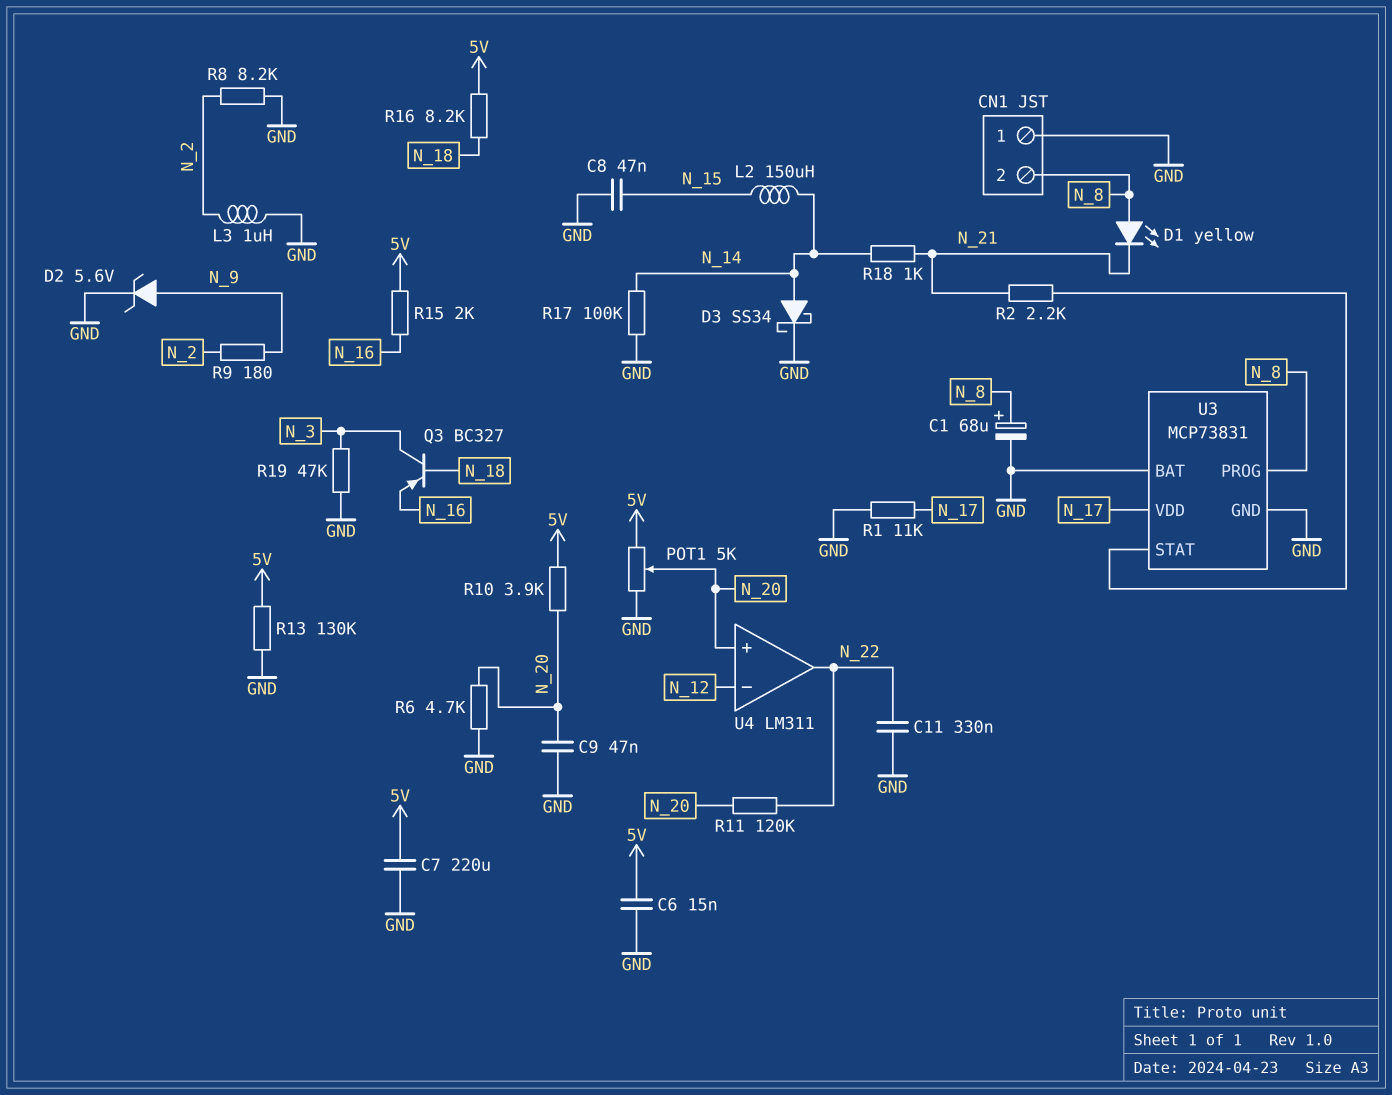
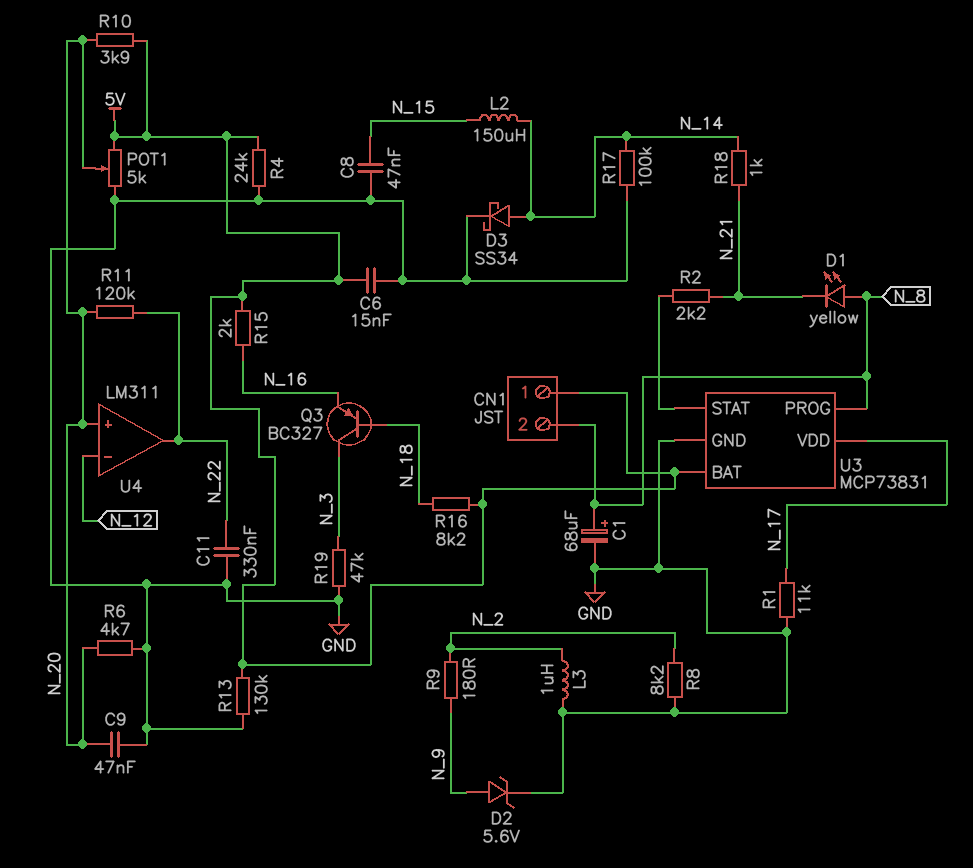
C7: 220uF (5V, GND) -> none
CN1 pin 1: GND -> 5V
R4: none -> 24k (5V, GND)
U3 pin BAT: GND -> 5V

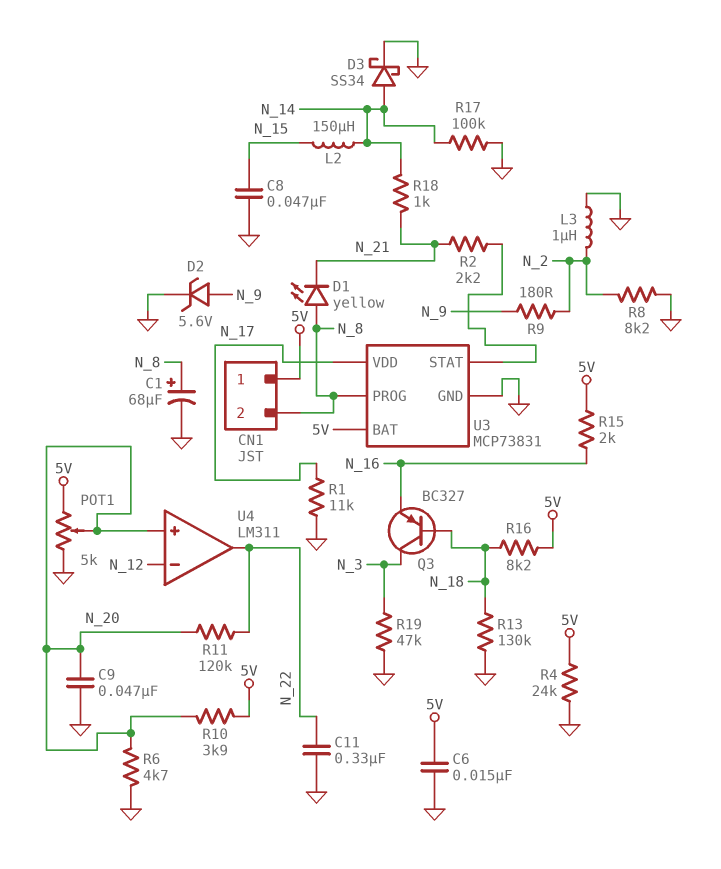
R13: 130k (5V, GND) -> 130k (GND, N_18)

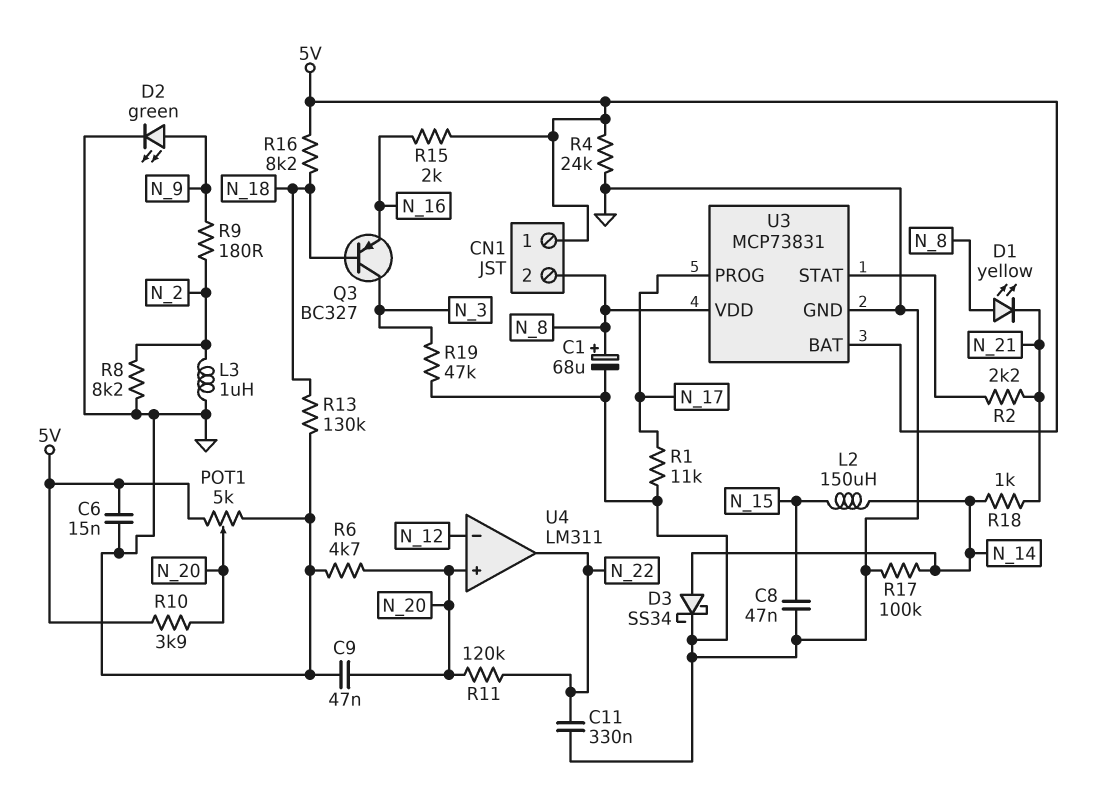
D2: zener 5.6V (A N_9, K GND) -> LED green (A N_9, K GND)
U3 pin PROG: N_8 -> N_17
U3 pin VDD: N_17 -> N_8

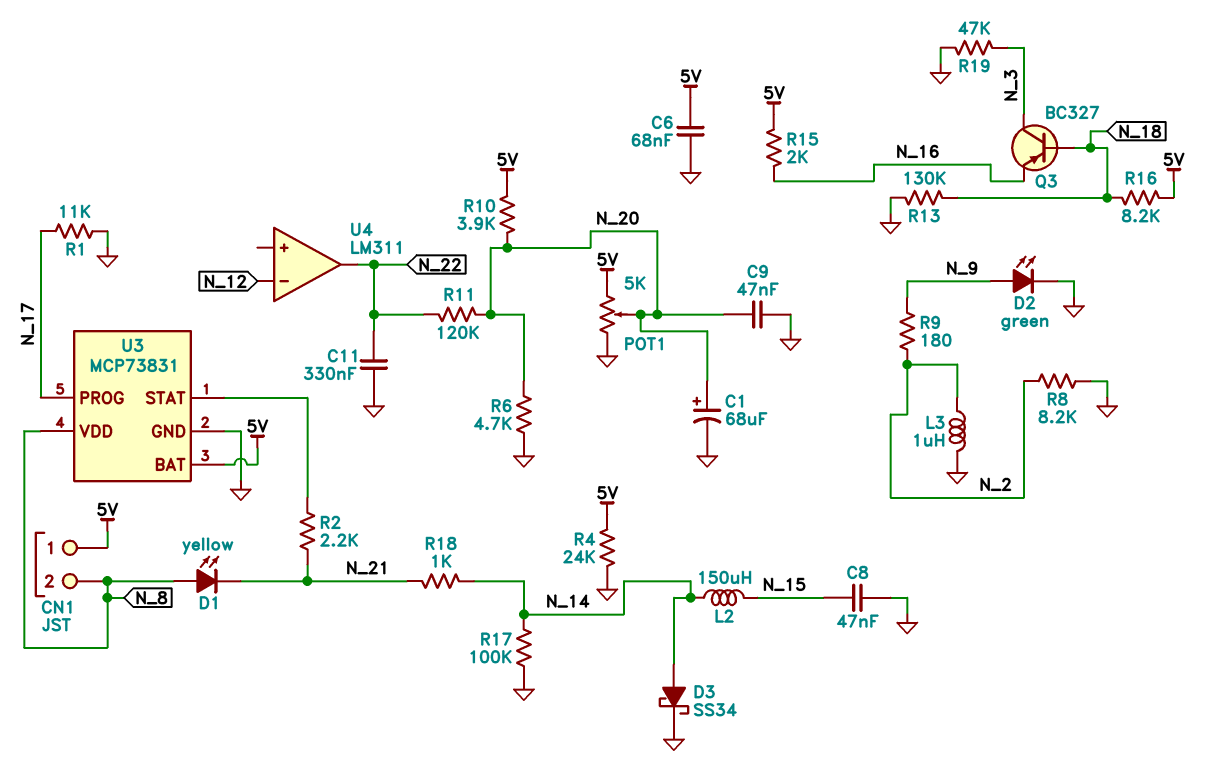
C1: 68uF (plus N_8, minus GND) -> 68uF (plus N_20, minus GND)
C6: 15nF (5V, GND) -> 68nF (5V, GND)
U4 pin in+: N_20 -> none

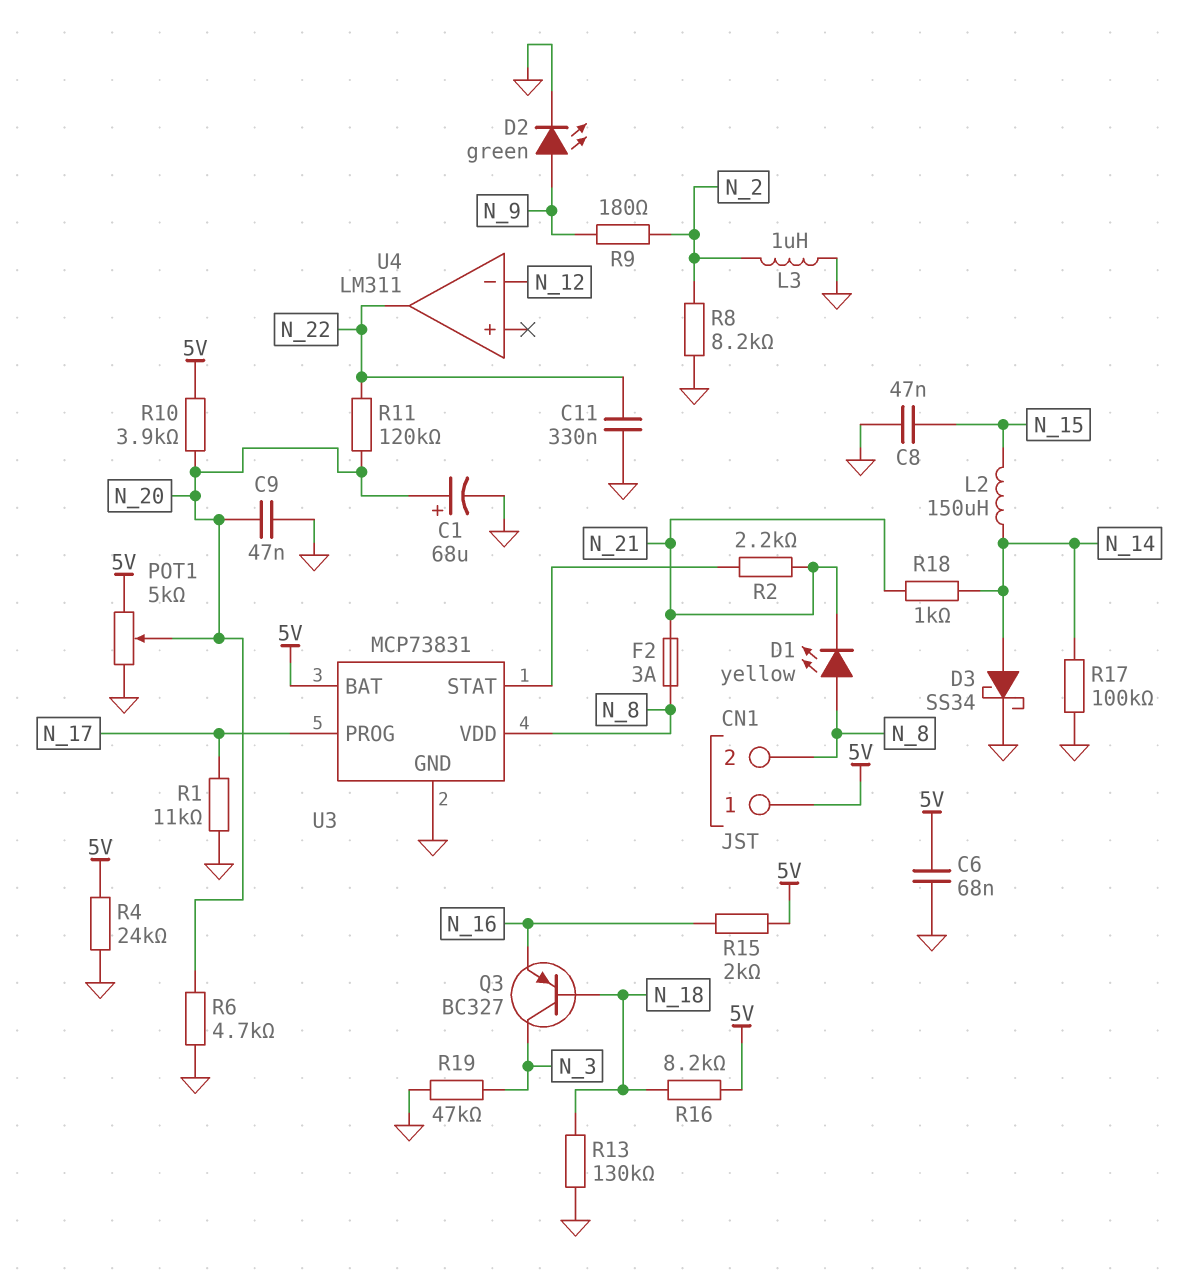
F2: none -> 3A (N_8, N_21)

